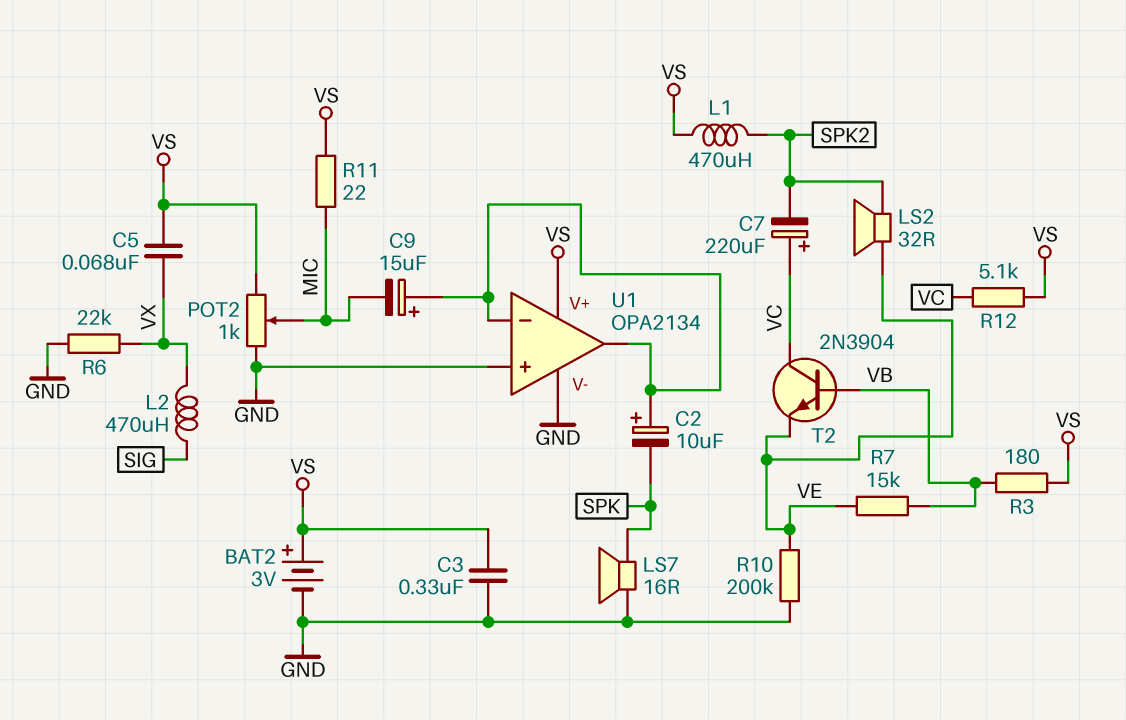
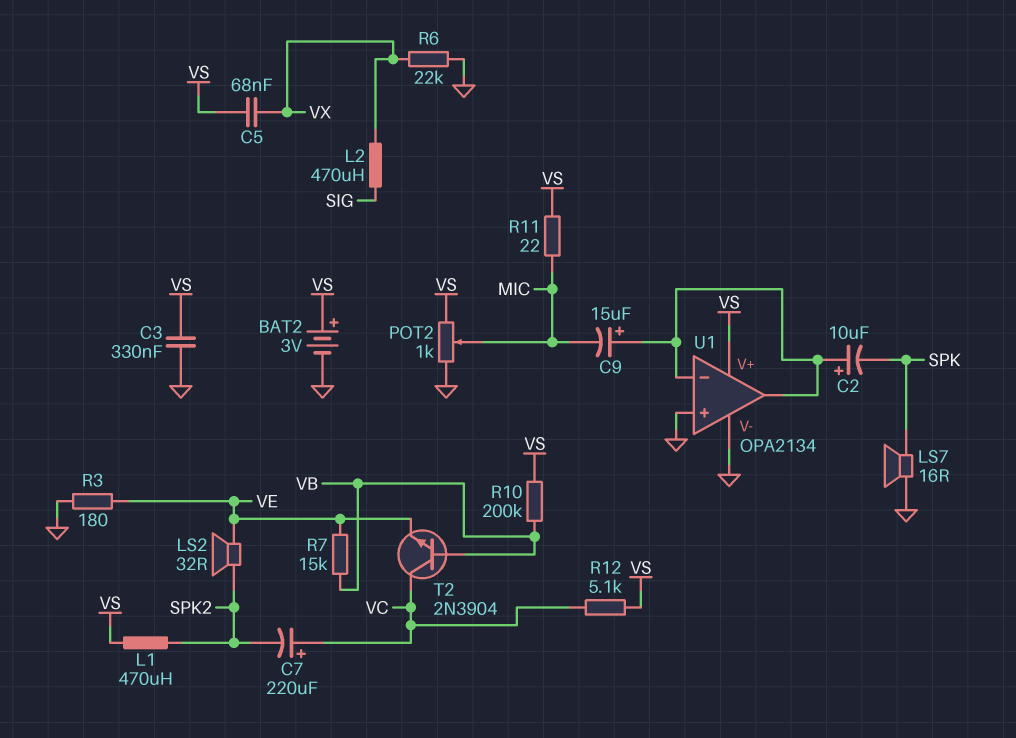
R3: 180 (VB, VS) -> 180 (GND, VE)
R10: 200k (GND, VE) -> 200k (VB, VS)

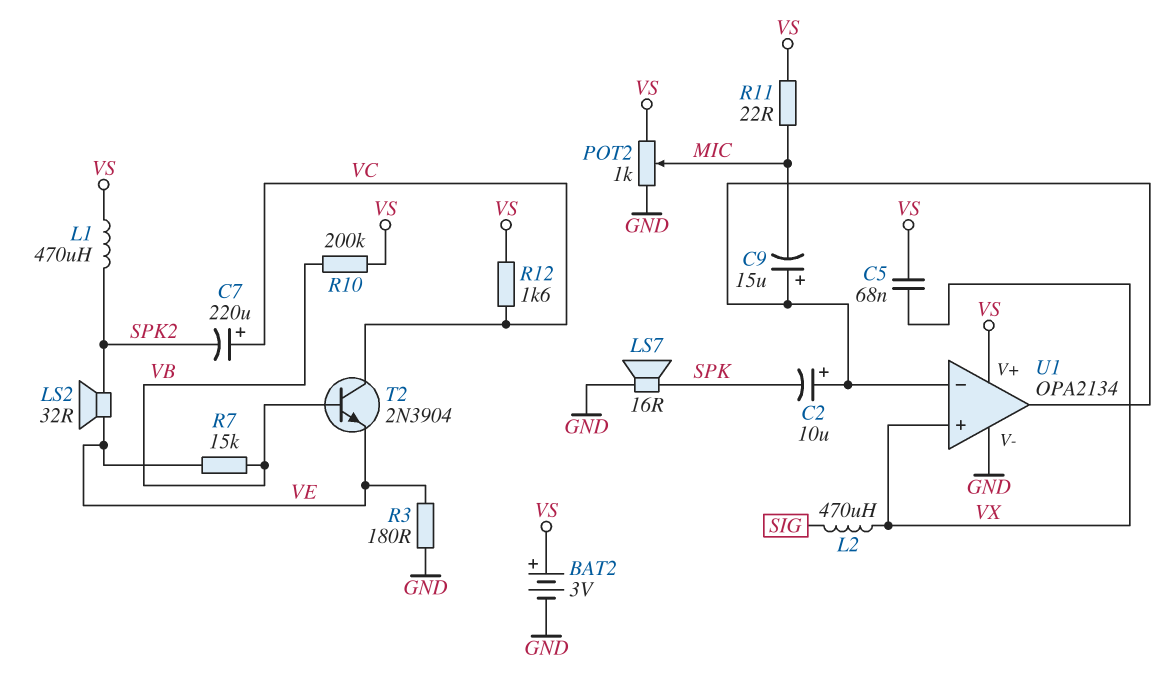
C3: 330nF (GND, VS) -> none
R6: 22k (GND, VX) -> none
R12: 5.1k (VC, VS) -> 1.6k (VC, VS)
U1 pin in+: GND -> VX

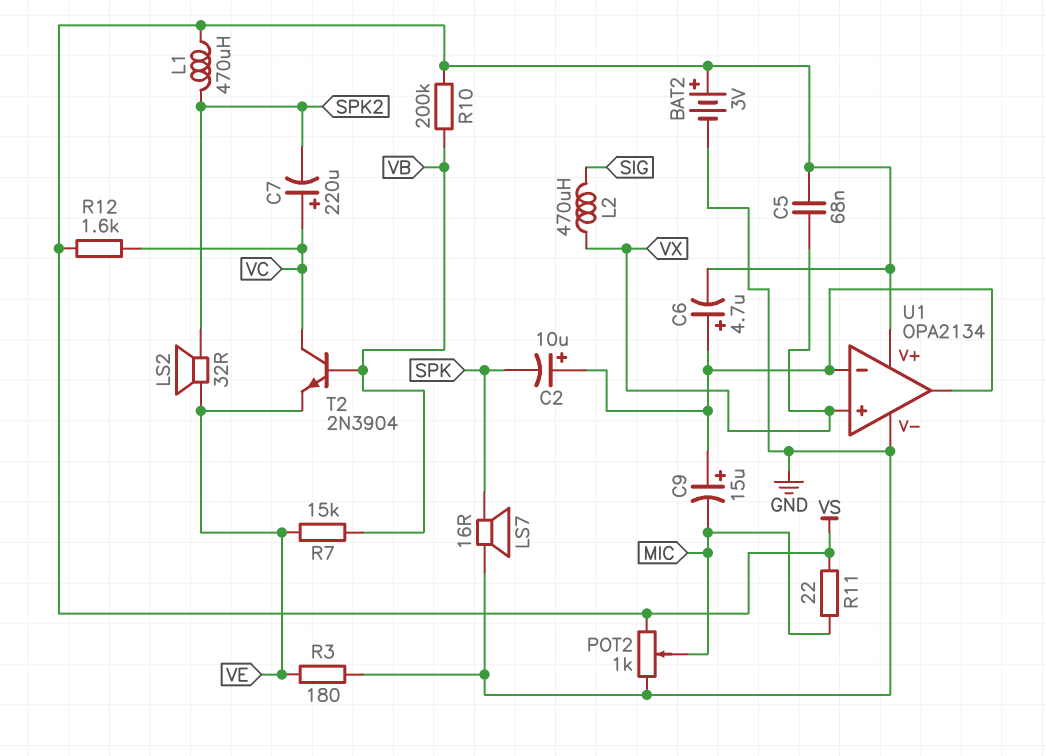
C6: none -> 4.7uF (plus U1/in-, minus VS)

